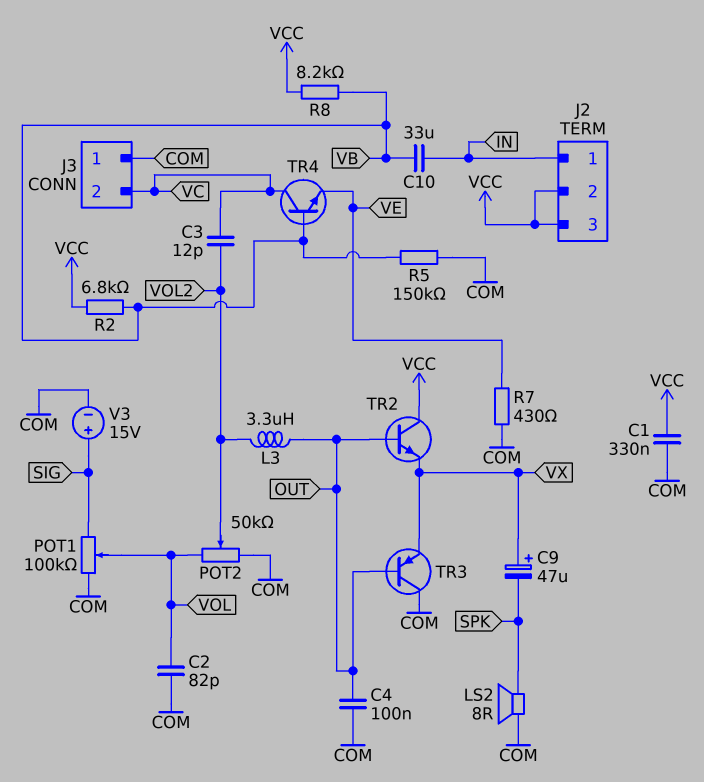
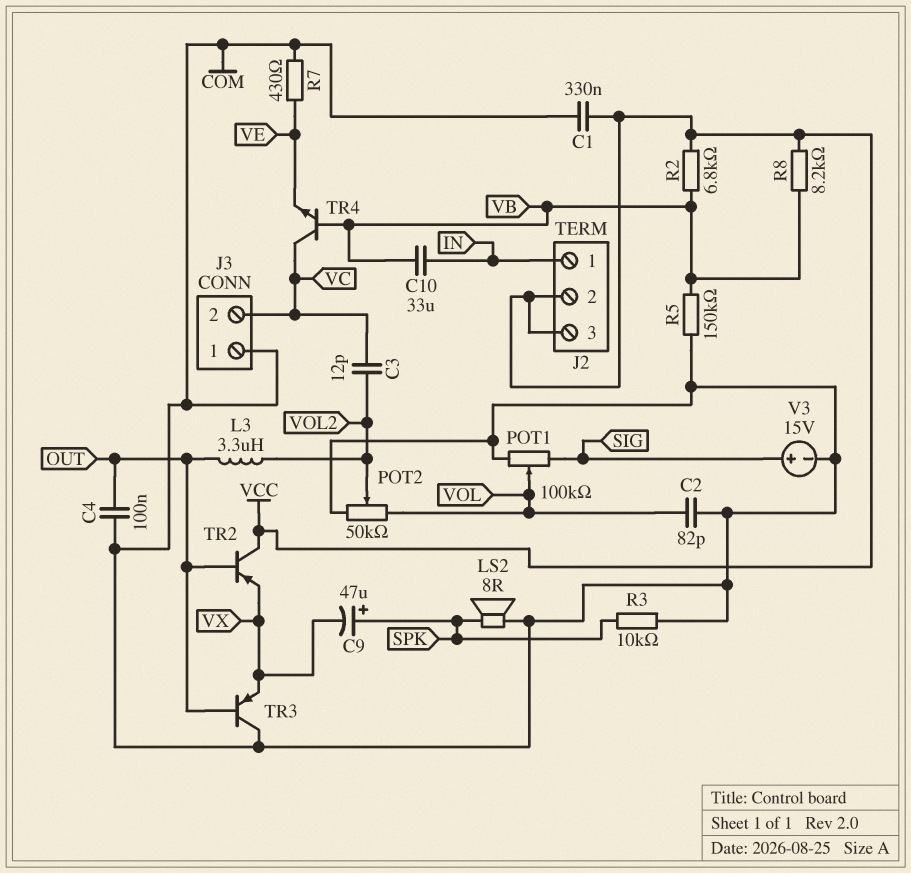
C9: 47uF (plus VX, minus SPK) -> 47uF (plus SPK, minus VX)
R3: none -> 10k (COM, SPK)
TR2: NPN (B OUT, C VCC, E VX) -> PNP (B OUT, C VCC, E VX)

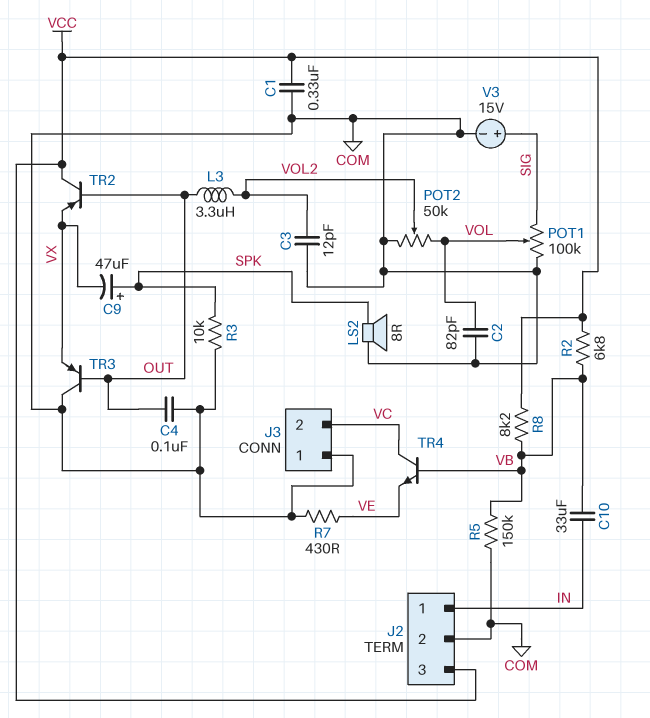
C3: 12pF (VC, VOL2) -> 12pF (COM, VOL2)
J2 pin 2: VCC -> COM

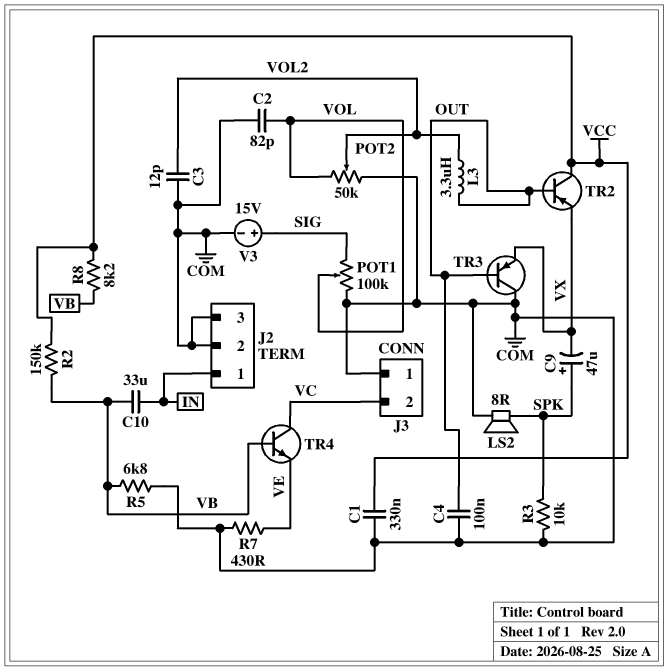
J2 pin 3: VCC -> COM
R2: 6.8k (VB, VCC) -> 150k (VB, VCC)
R5: 150k (COM, VB) -> 6.8k (COM, VB)

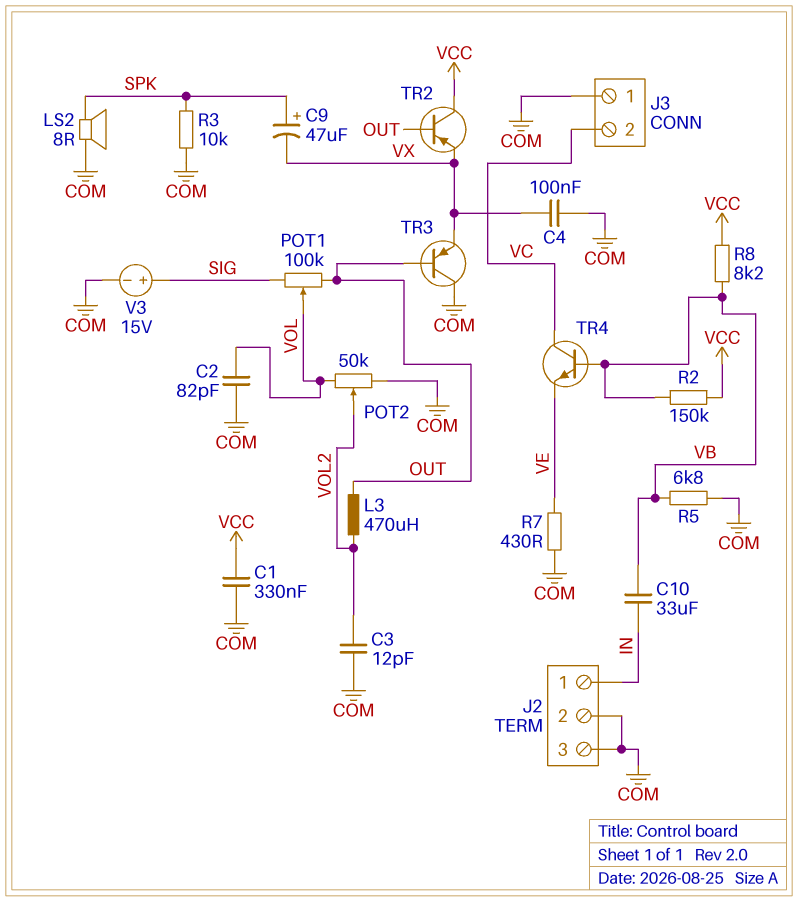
C4: 100nF (COM, OUT) -> 100nF (COM, VX)
L3: 3.3uH (OUT, VOL2) -> 470uH (OUT, VOL2)
POT1: 100k (COM, SIG, wiper VOL) -> 100k (OUT, SIG, wiper VOL)

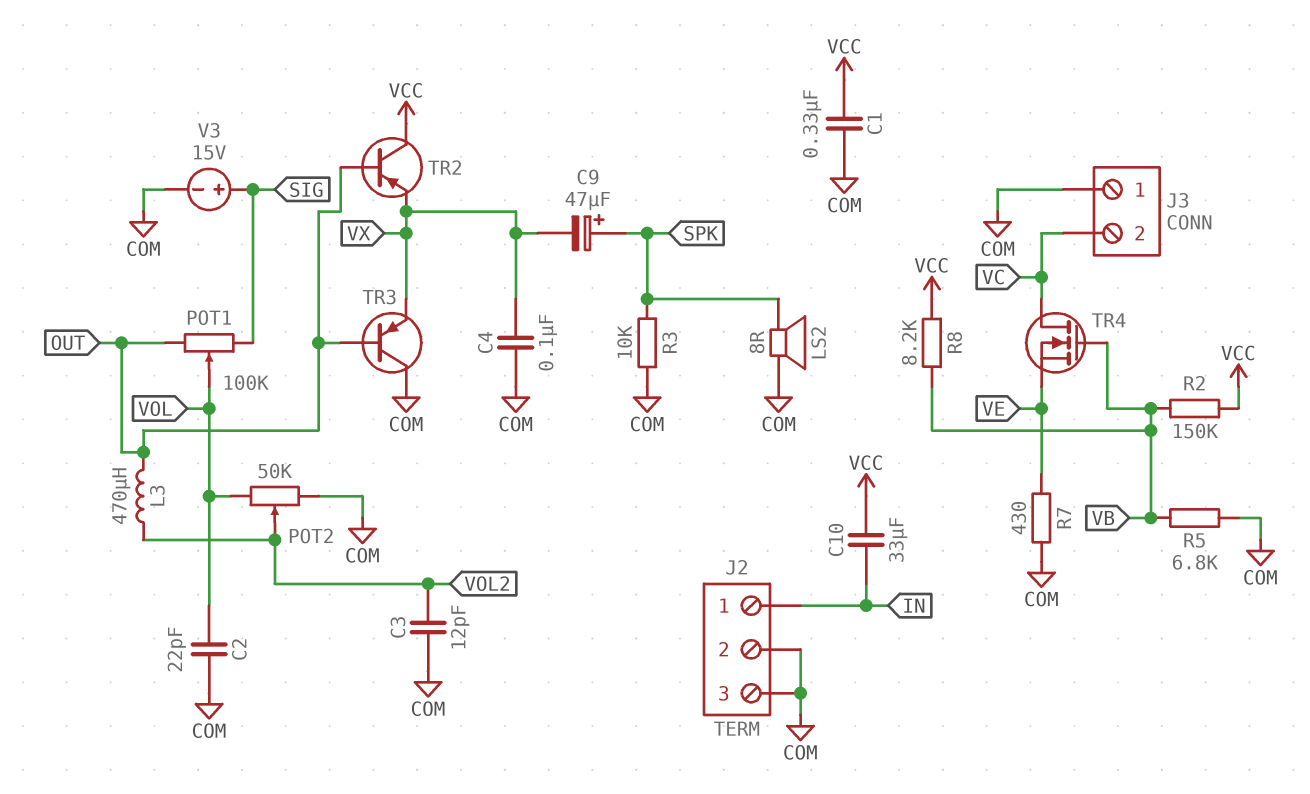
C2: 82pF (COM, VOL) -> 22pF (COM, VOL)
C10: 33uF (IN, VB) -> 33uF (IN, VCC)
TR4: NPN (B VB, C VC, E VE) -> NMOS (G VB, D VC, S VE)

